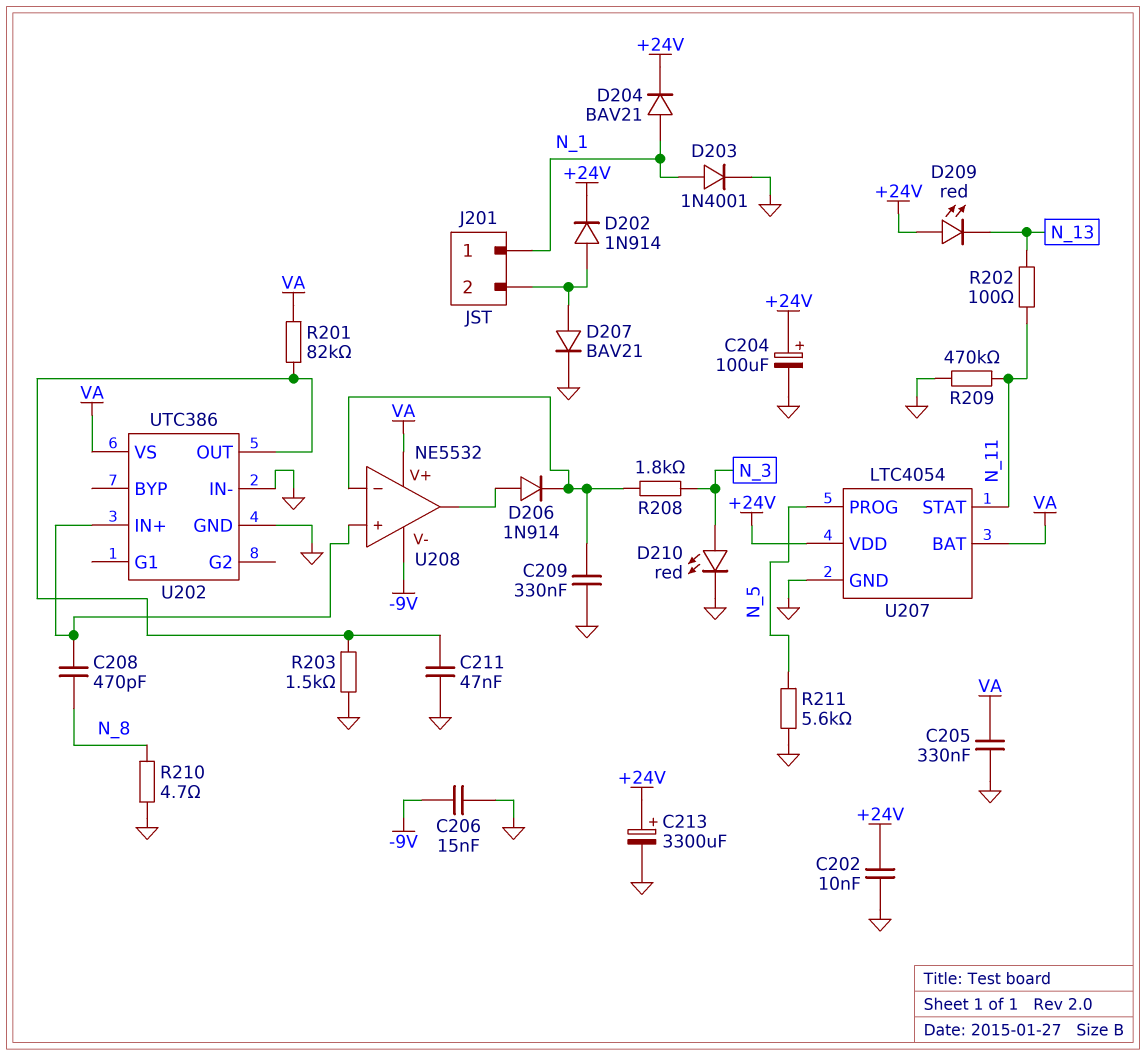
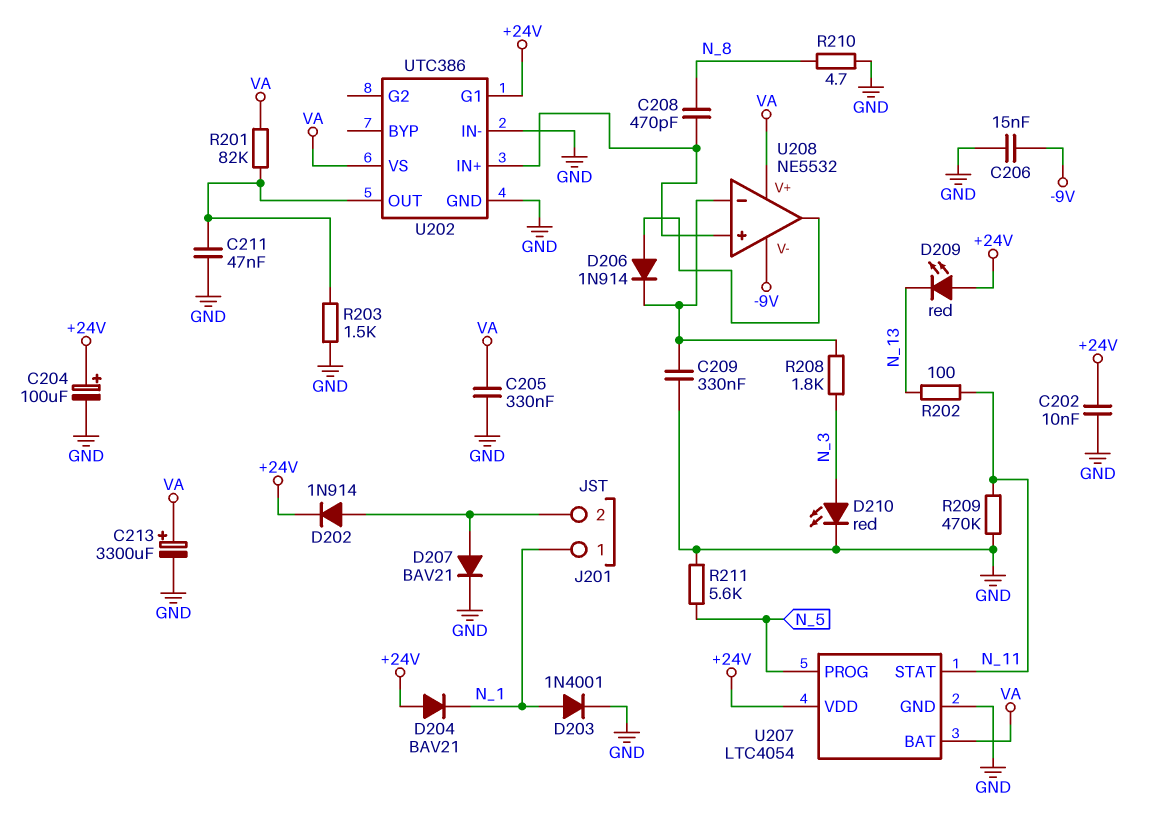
C213: 3300uF (plus +24V, minus GND) -> 3300uF (plus VA, minus GND)
D204: diode BAV21 (A N_1, K +24V) -> diode BAV21 (A +24V, K N_1)
U202 pin G1: none -> +24V

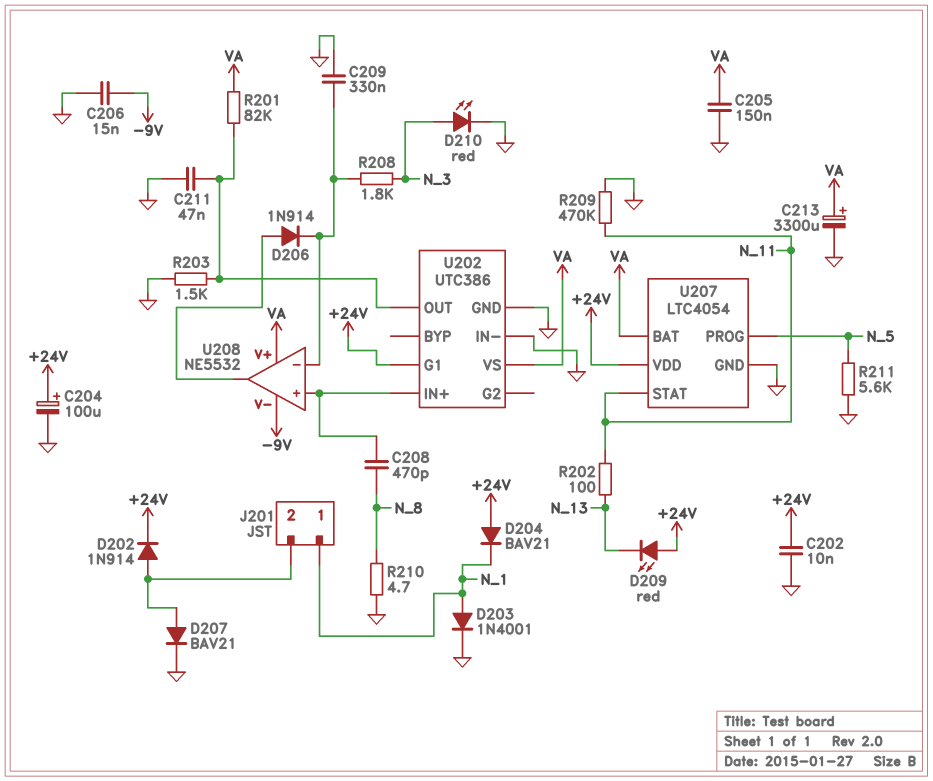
C205: 330nF (GND, VA) -> 150nF (GND, VA)

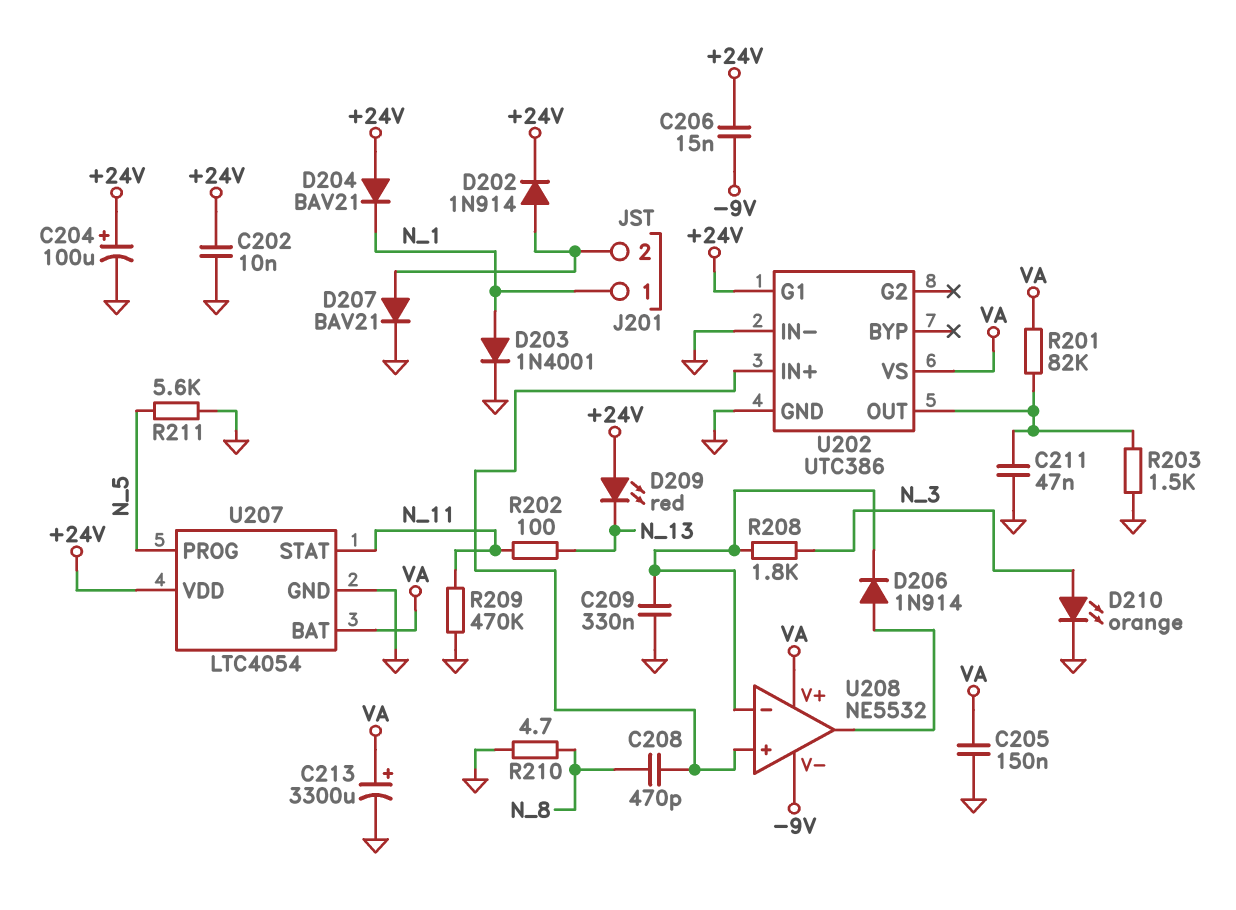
C206: 15nF (-9V, GND) -> 15nF (+24V, -9V)
D210: LED red (A N_3, K GND) -> LED orange (A N_3, K GND)

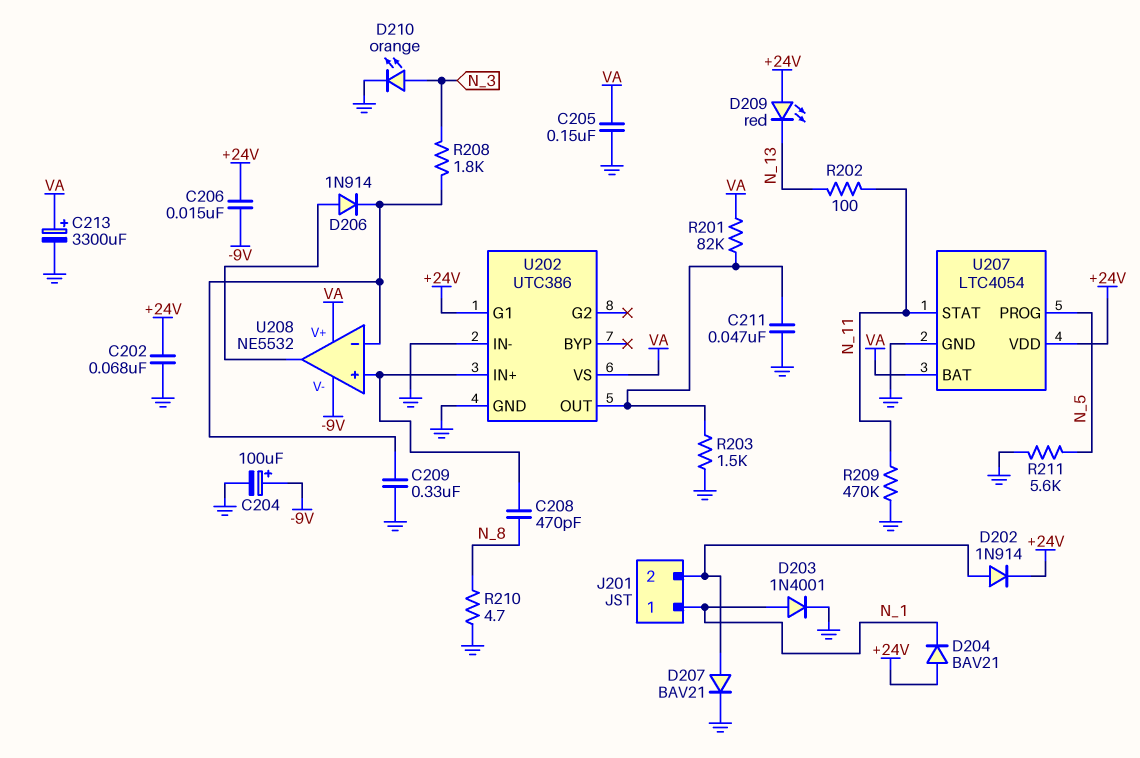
C202: 10nF (+24V, GND) -> 68nF (+24V, GND)
C204: 100uF (plus +24V, minus GND) -> 100uF (plus -9V, minus GND)

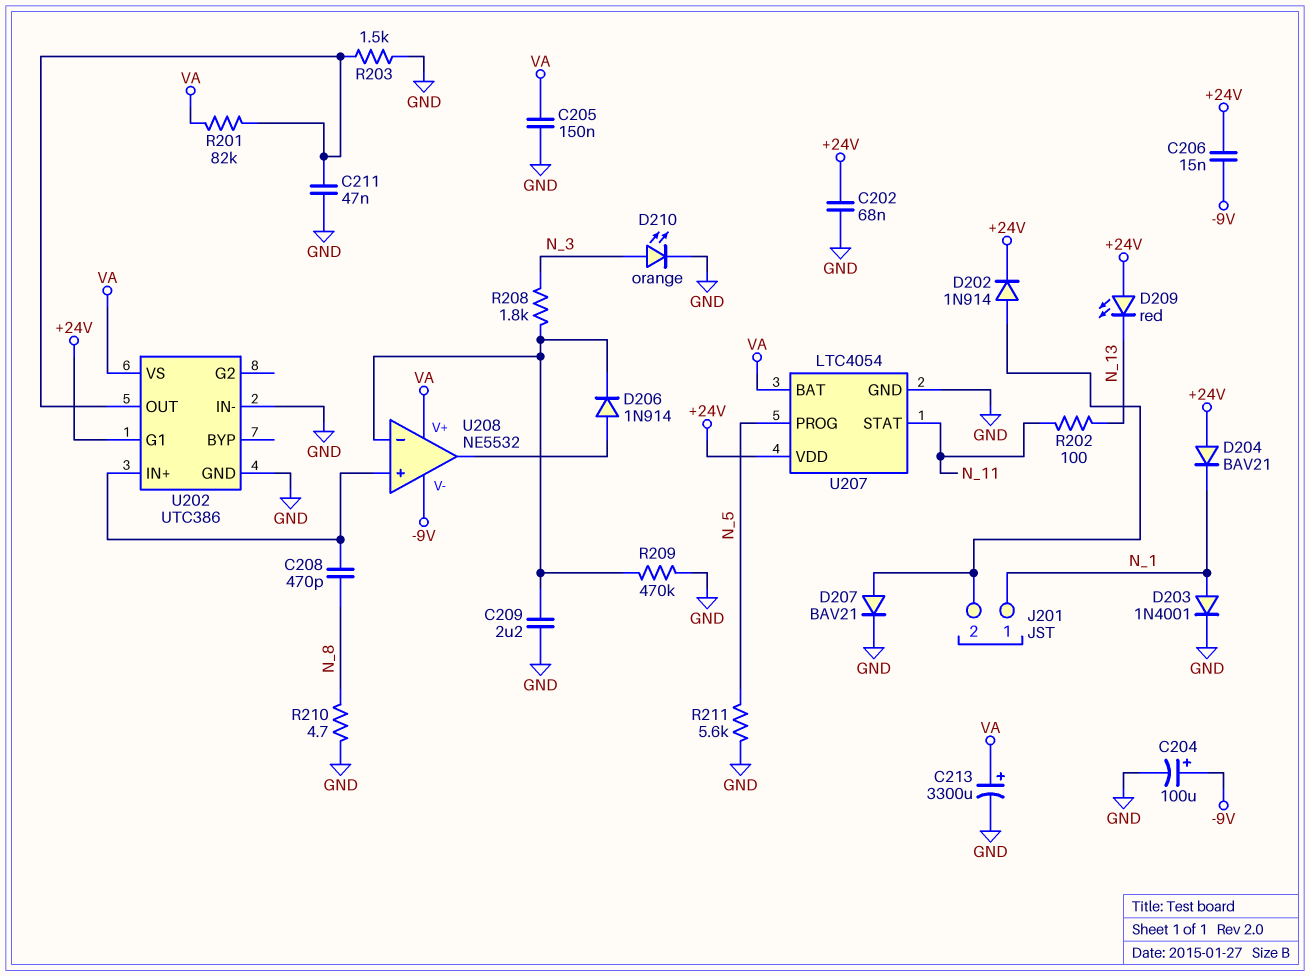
C209: 330nF (GND, U208/in-) -> 2.2uF (GND, U208/in-)
R209: 470k (GND, N_11) -> 470k (GND, U208/in-)

